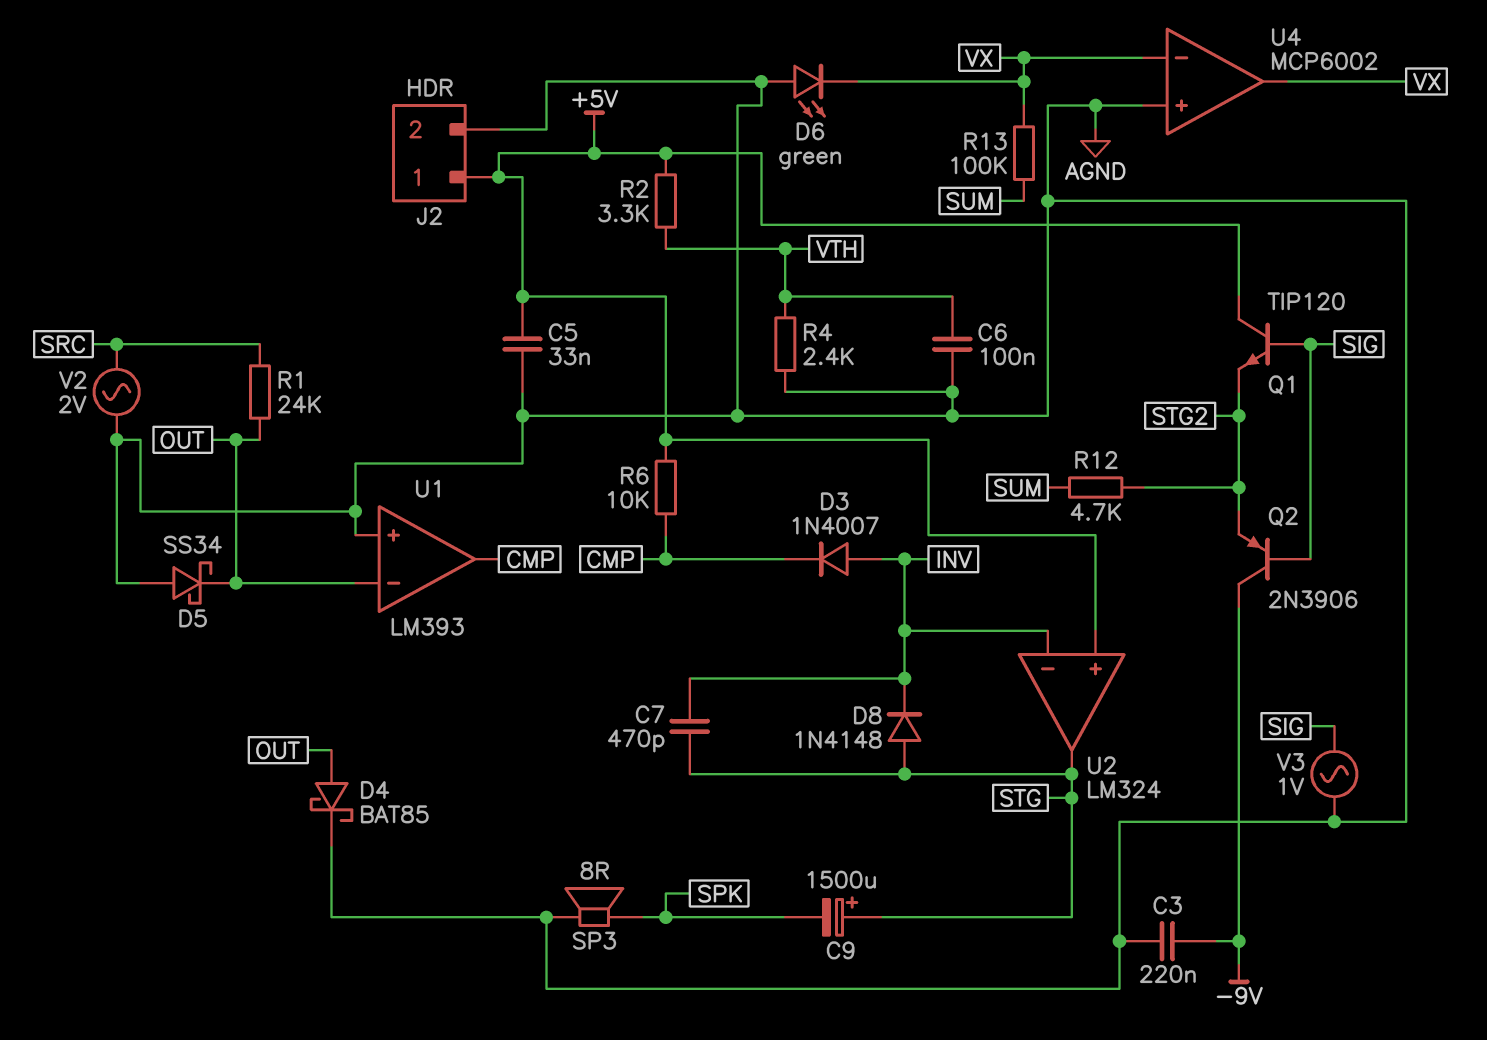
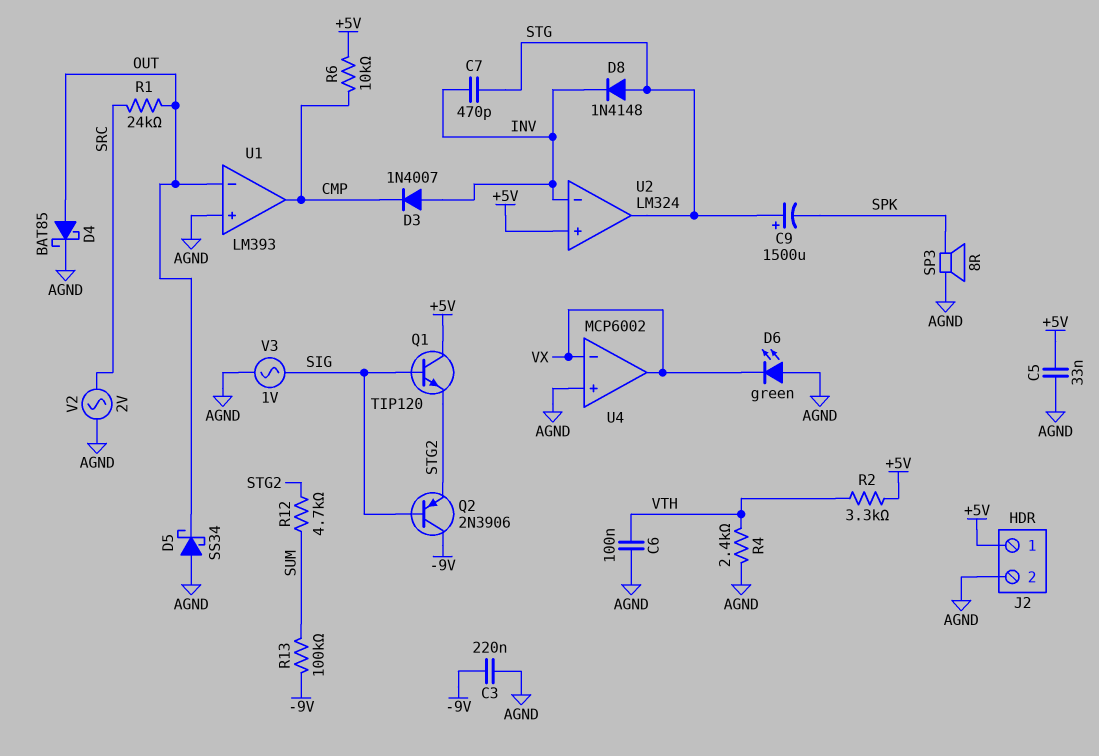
R13: 100k (SUM, VX) -> 100k (-9V, SUM)

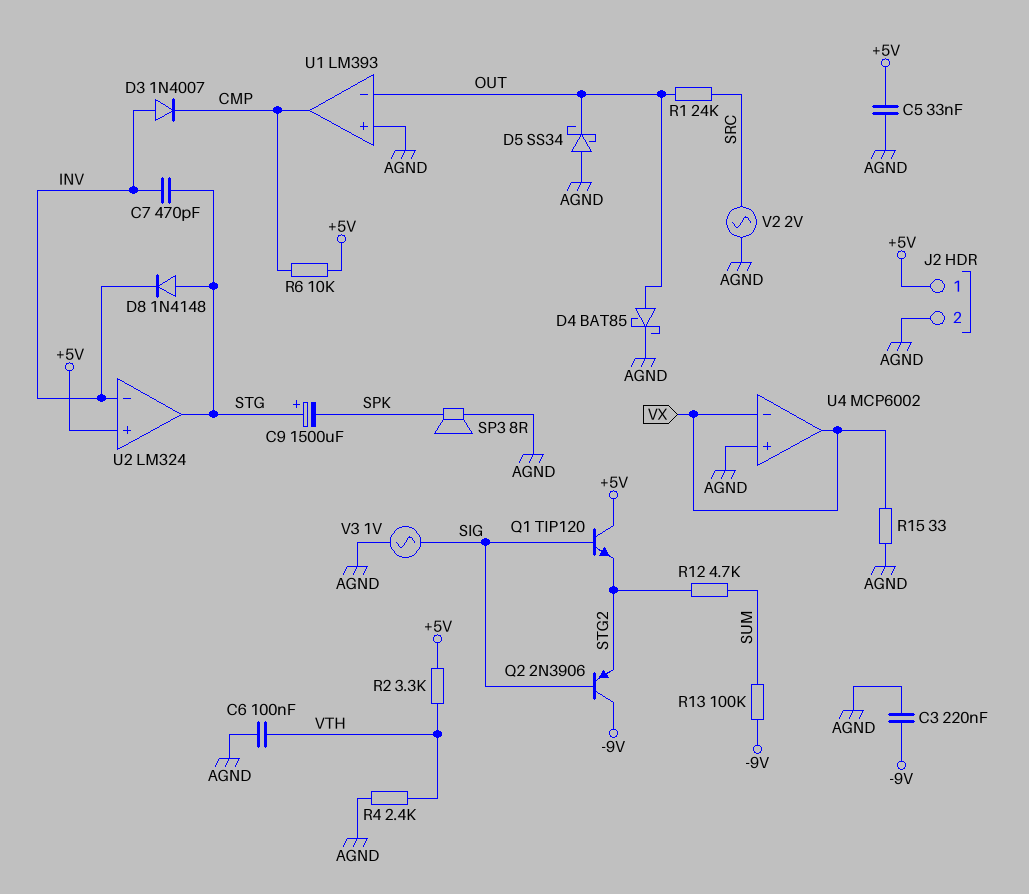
D6: LED green (A AGND, K VX) -> none
R15: none -> 33 (AGND, VX)

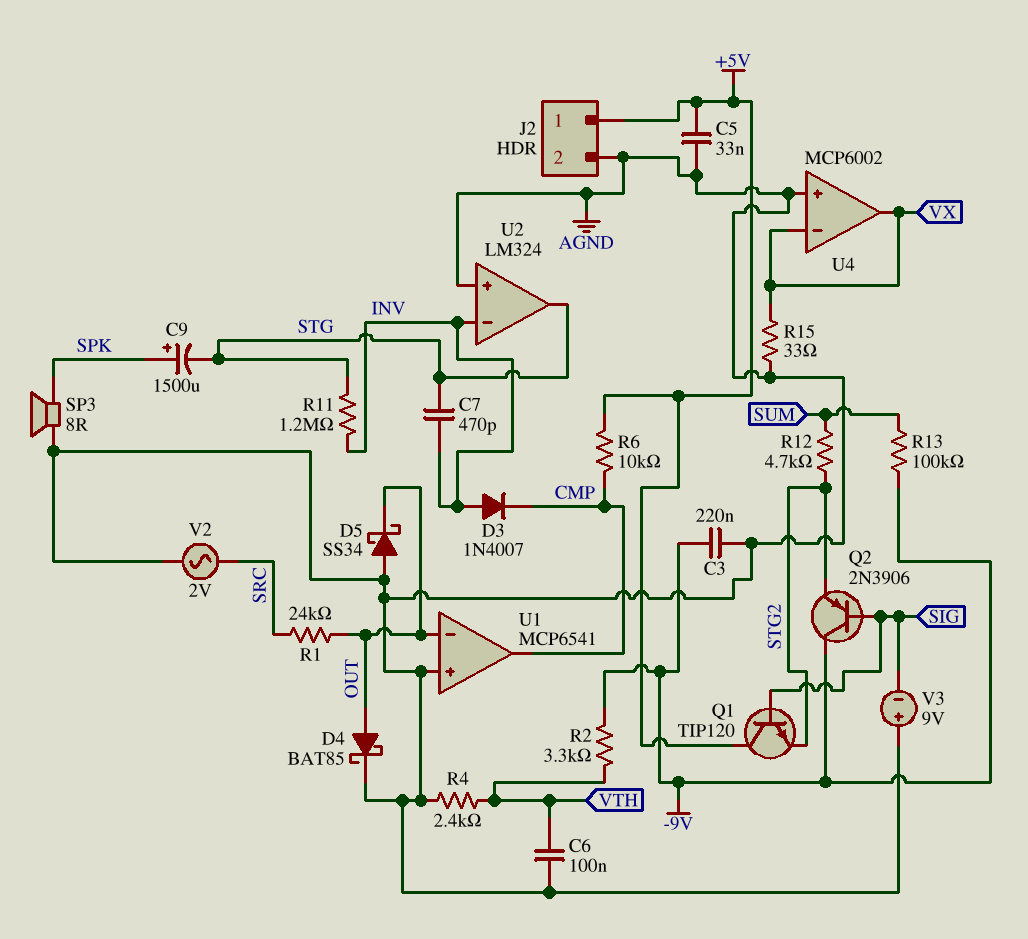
C9: 1500uF (plus STG, minus SPK) -> 1500uF (plus SPK, minus STG)
D8: diode 1N4148 (A STG, K INV) -> none
R2: 3.3k (+5V, VTH) -> 3.3k (-9V, VTH)
R11: none -> 1.2M (INV, STG)
U1: LM393 -> MCP6541
U2 pin in+: +5V -> AGND
V3: AC 1V (AGND, SIG) -> 9V (plus AGND, minus SIG)

